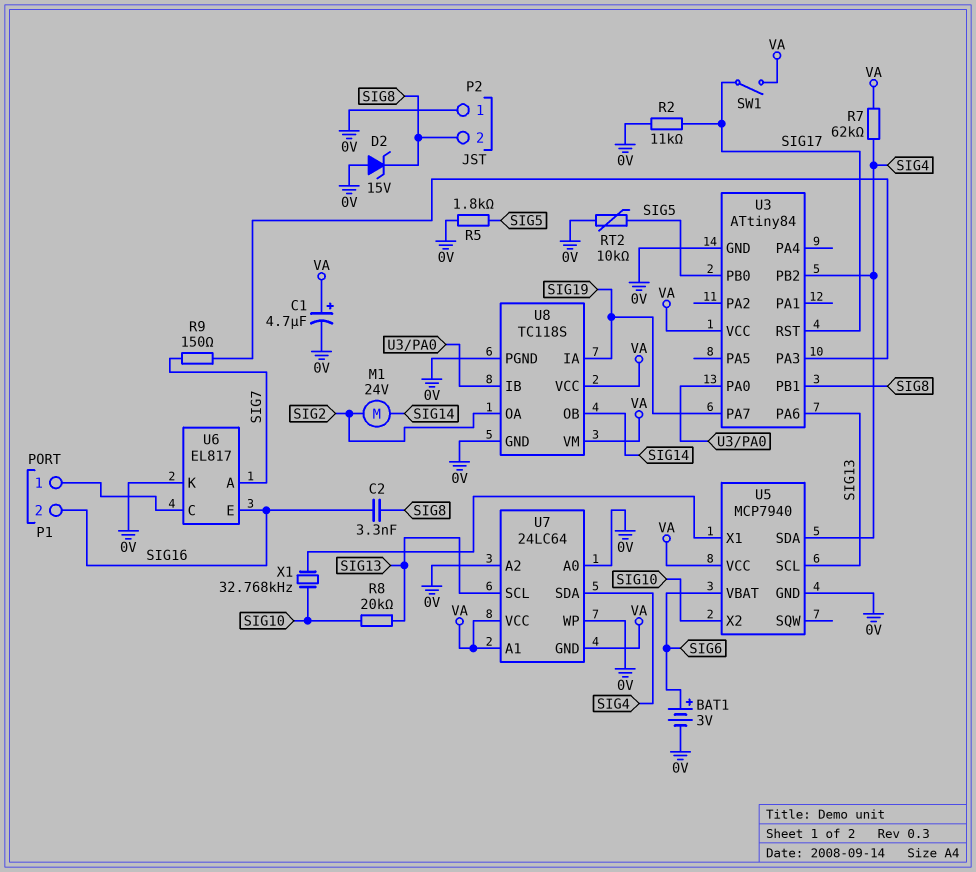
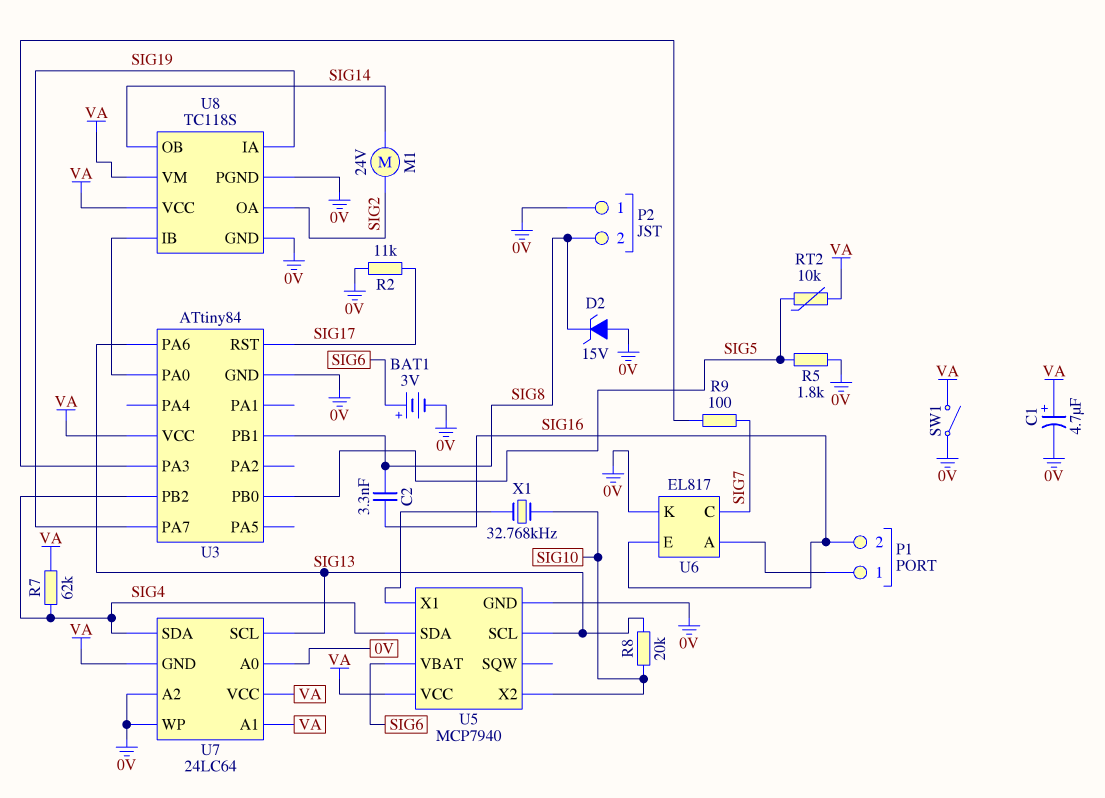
R9: 150 (SIG7, U3/PA3) -> 100 (SIG7, U3/PA3)
RT2: 10k (0V, SIG5) -> 10k (SIG5, VA)
SW1: switch (SIG17, VA) -> switch (0V, VA)
U6 pin A: SIG7 -> P1/1
U6 pin C: P1/1 -> SIG7

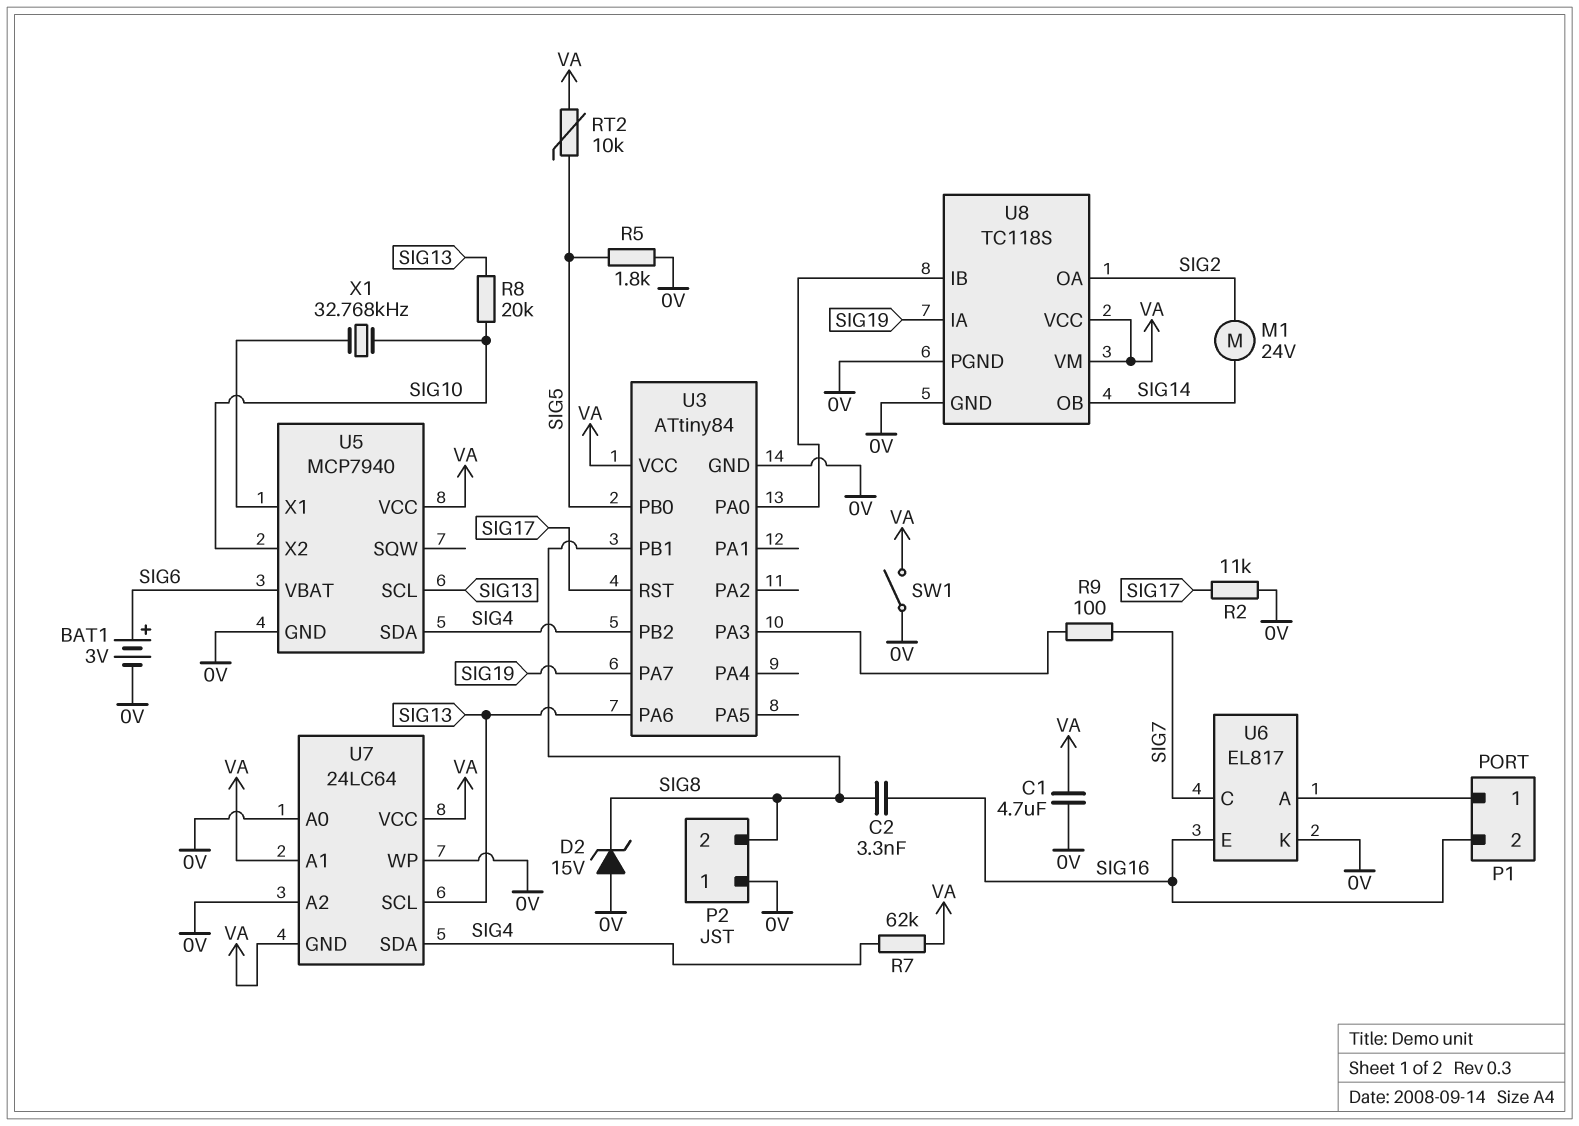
C1: 4.7uF (plus VA, minus 0V) -> 4.7uF (0V, VA)

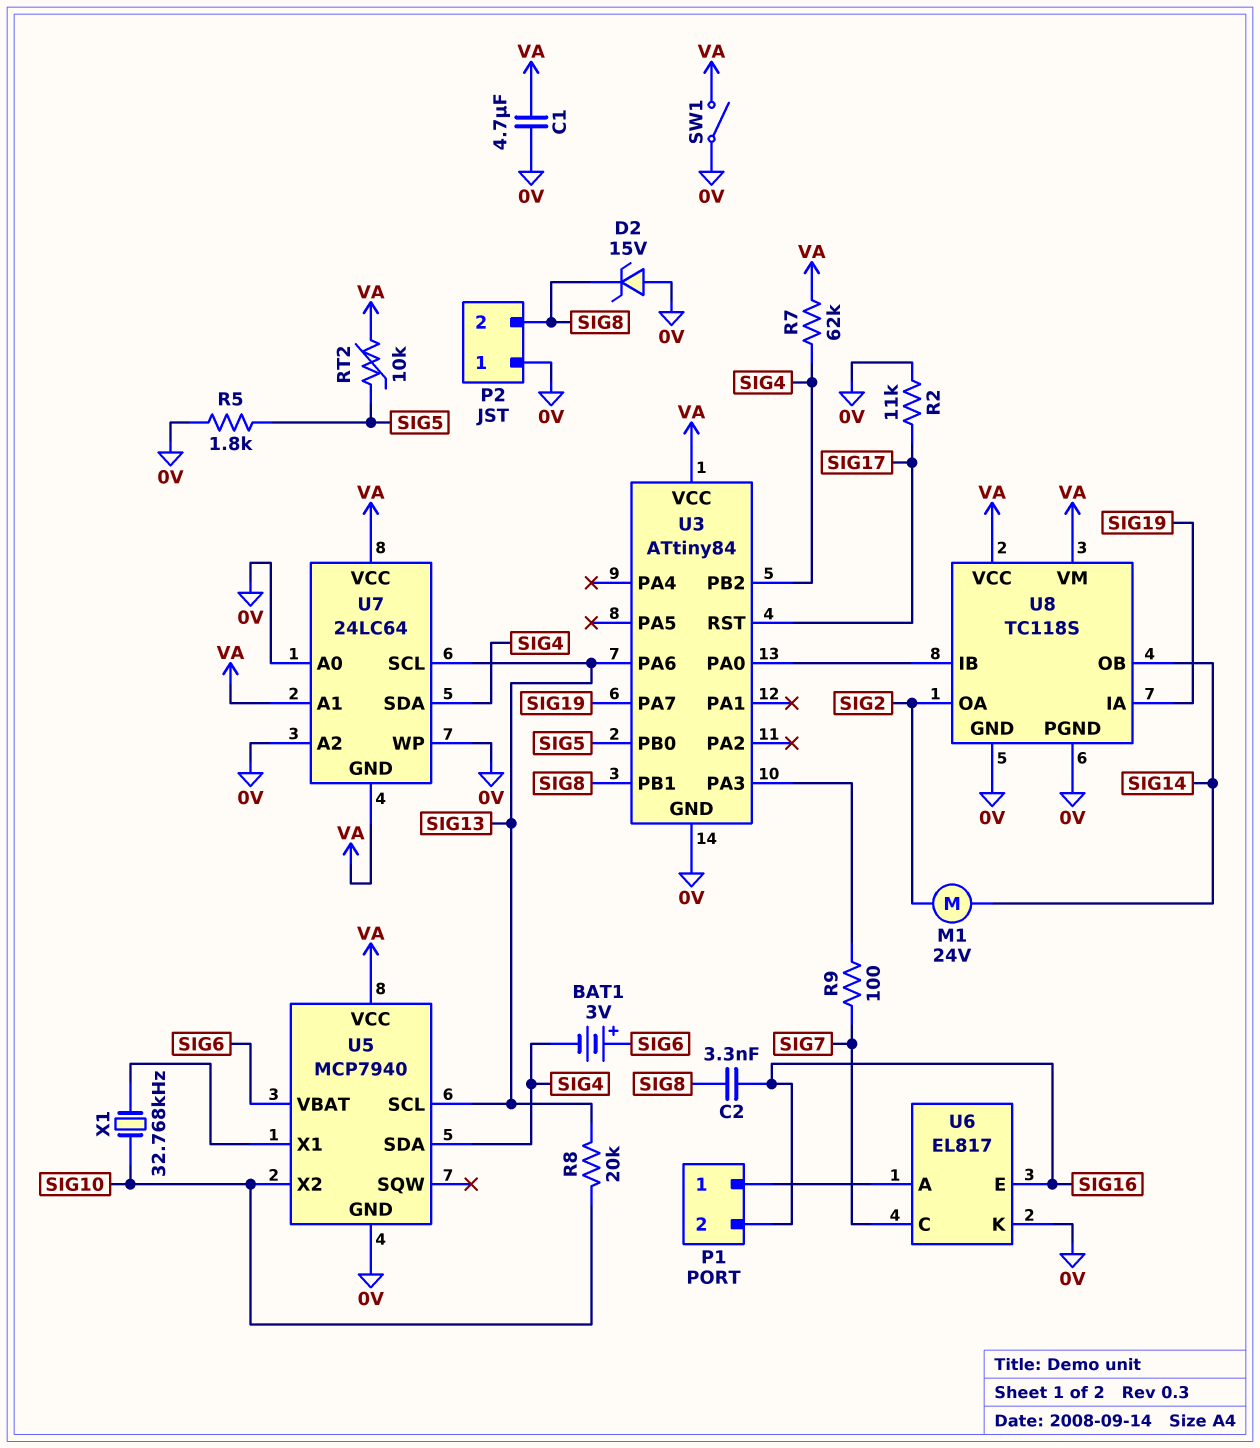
BAT1: 3V (plus SIG6, minus 0V) -> 3V (plus SIG6, minus SIG4)

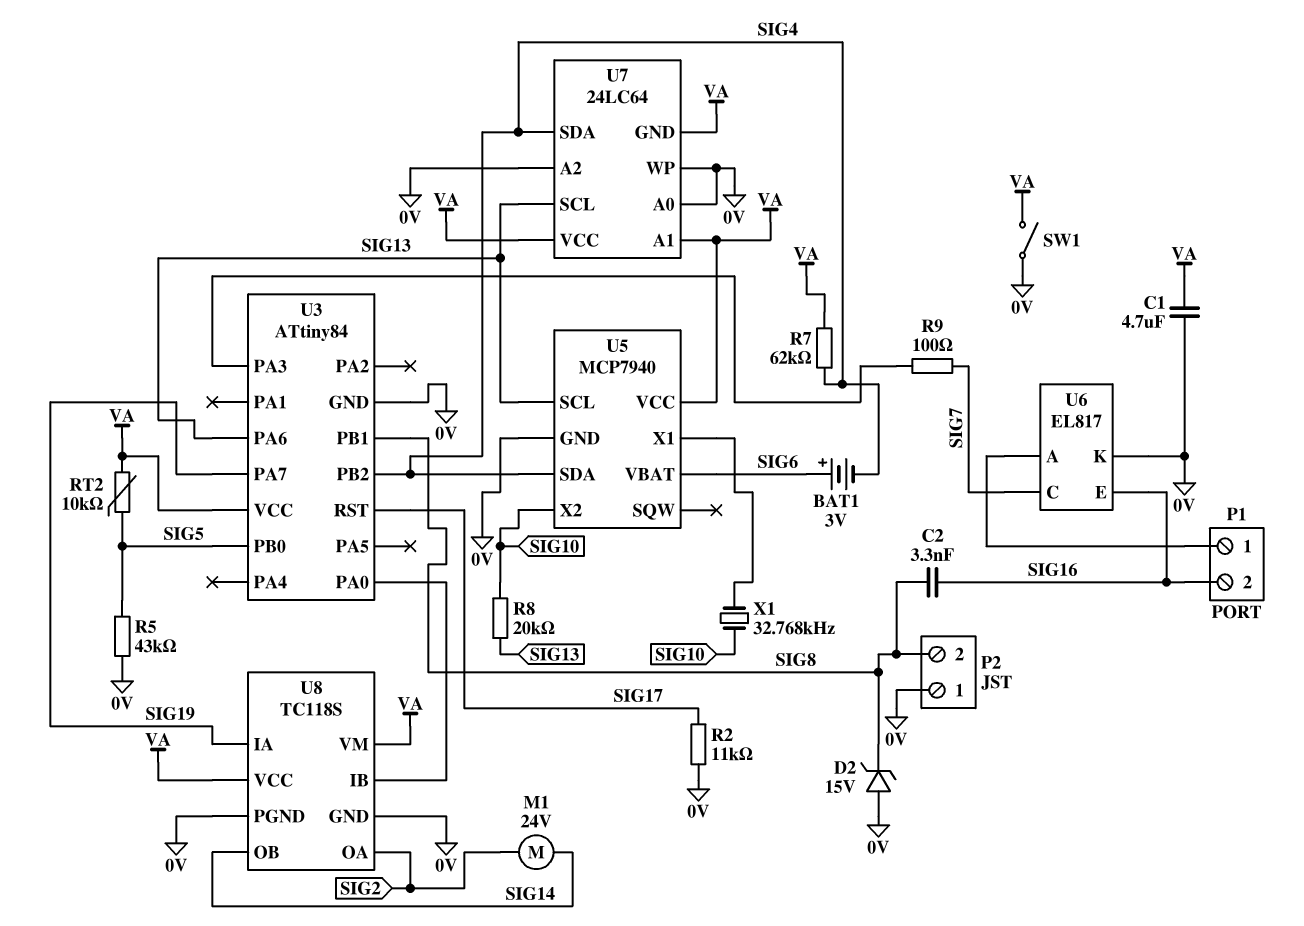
R5: 1.8k (0V, SIG5) -> 43k (0V, SIG5)

